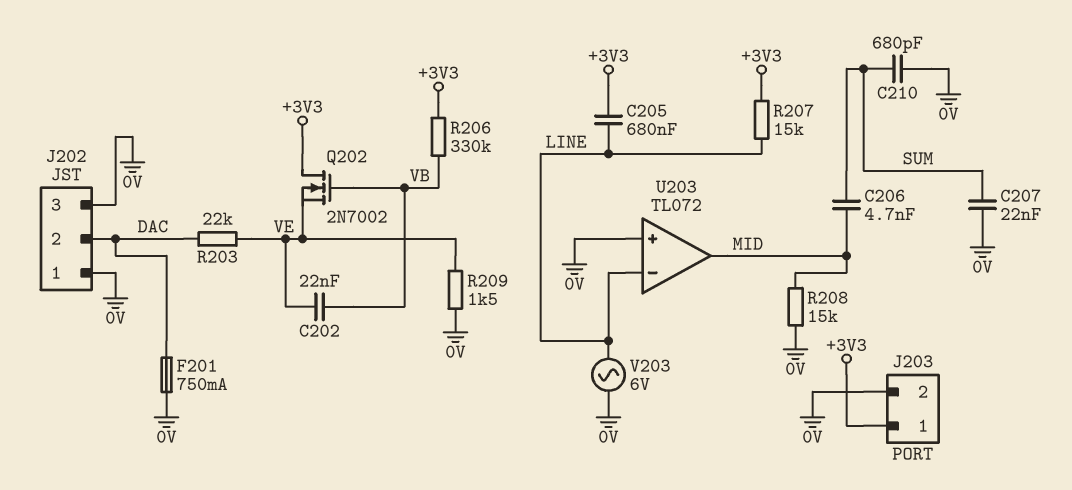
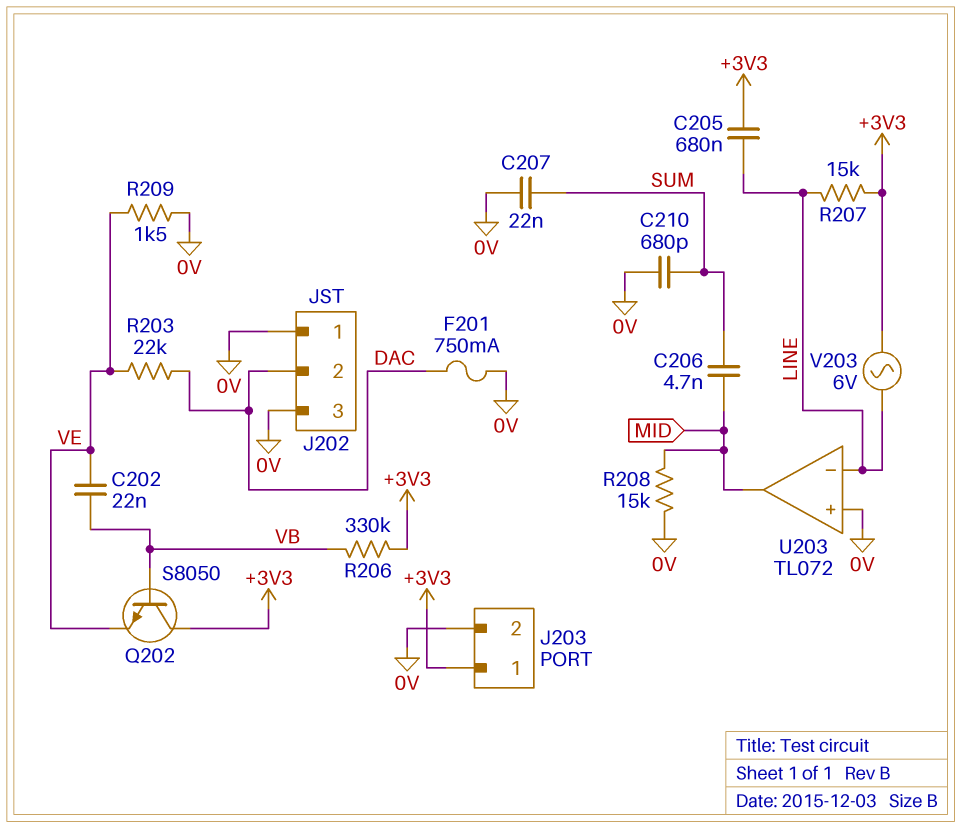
Q202: NMOS 2N7002 (G VB, D +3V3, S VE) -> NPN S8050 (B VB, C +3V3, E VE)
V203: AC 6V (0V, LINE) -> AC 6V (+3V3, LINE)

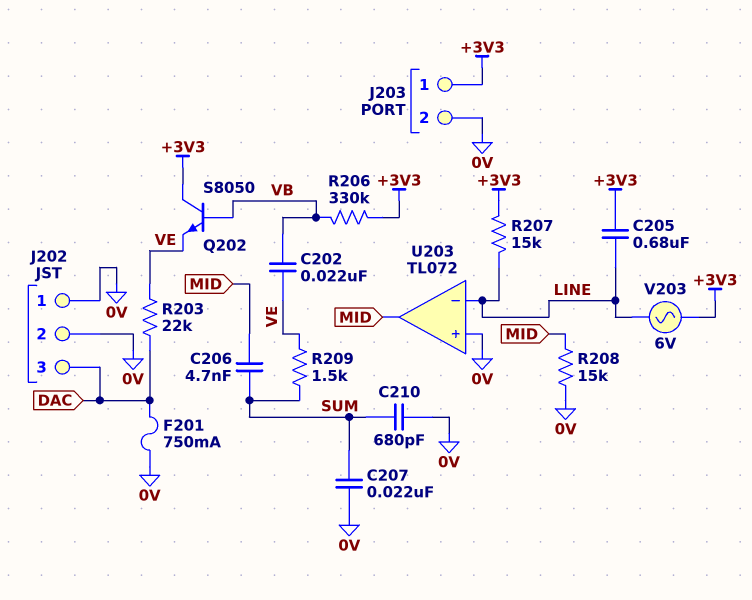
J202 pin 2: DAC -> 0V
J202 pin 3: 0V -> DAC
R209: 1.5k (0V, VE) -> 1.5k (SUM, VE)

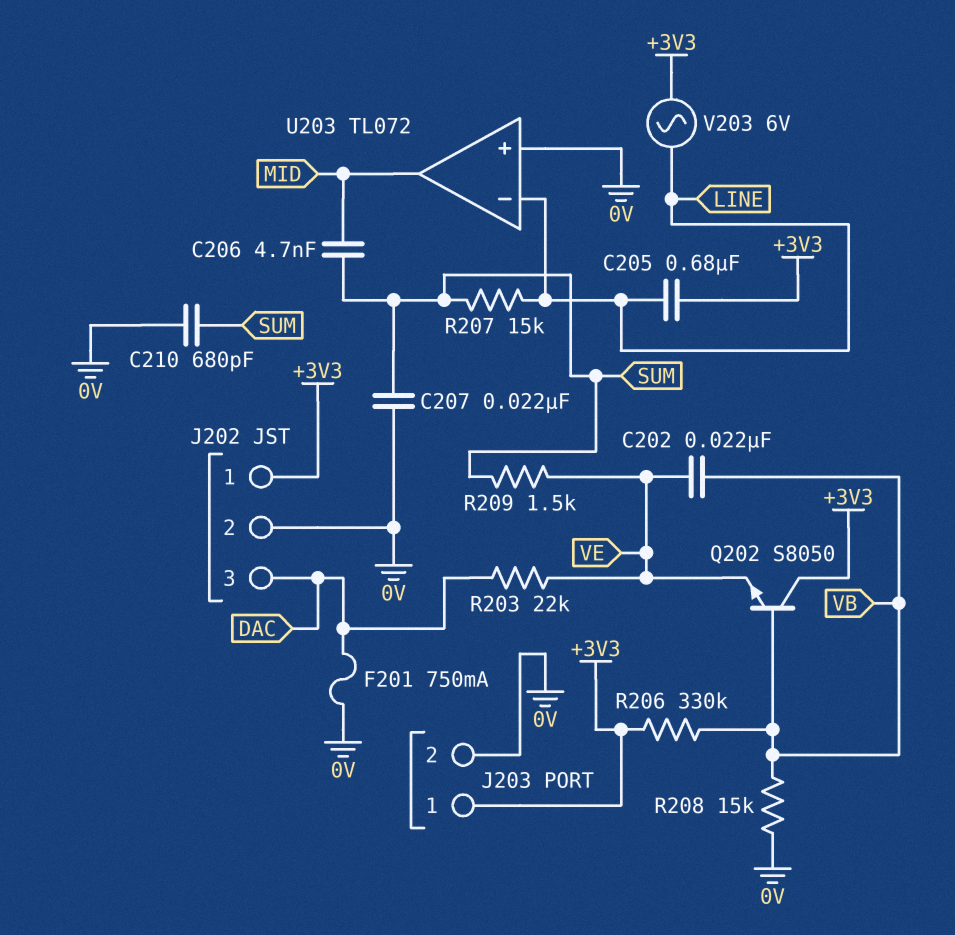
J202 pin 1: 0V -> +3V3
R207: 15k (+3V3, LINE) -> 15k (LINE, SUM)
R208: 15k (0V, MID) -> 15k (0V, VB)

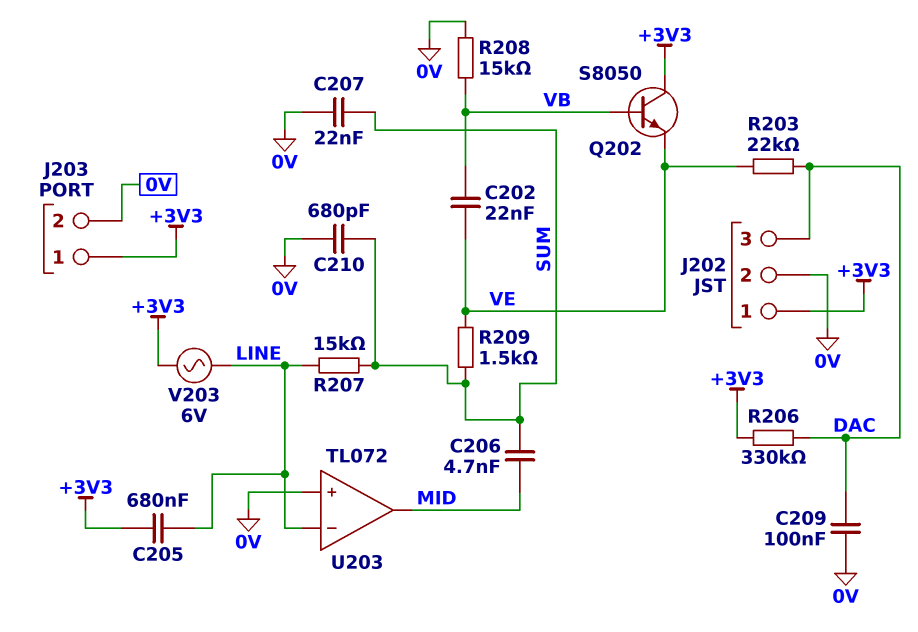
C209: none -> 100nF (0V, DAC)
F201: 750mA (0V, DAC) -> none
R206: 330k (+3V3, VB) -> 330k (+3V3, DAC)

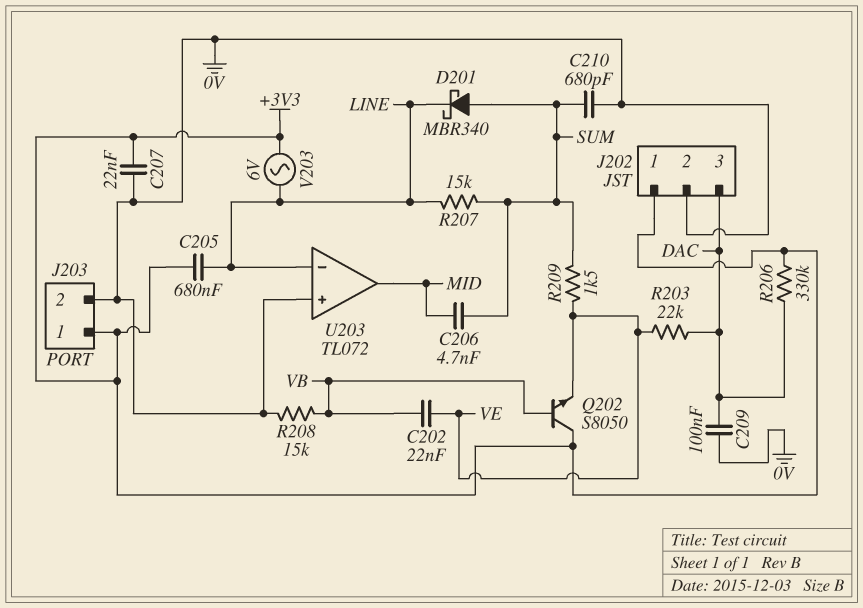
C207: 22nF (0V, SUM) -> 22nF (+3V3, 0V)
D201: none -> schottky MBR340 (A SUM, K LINE)

